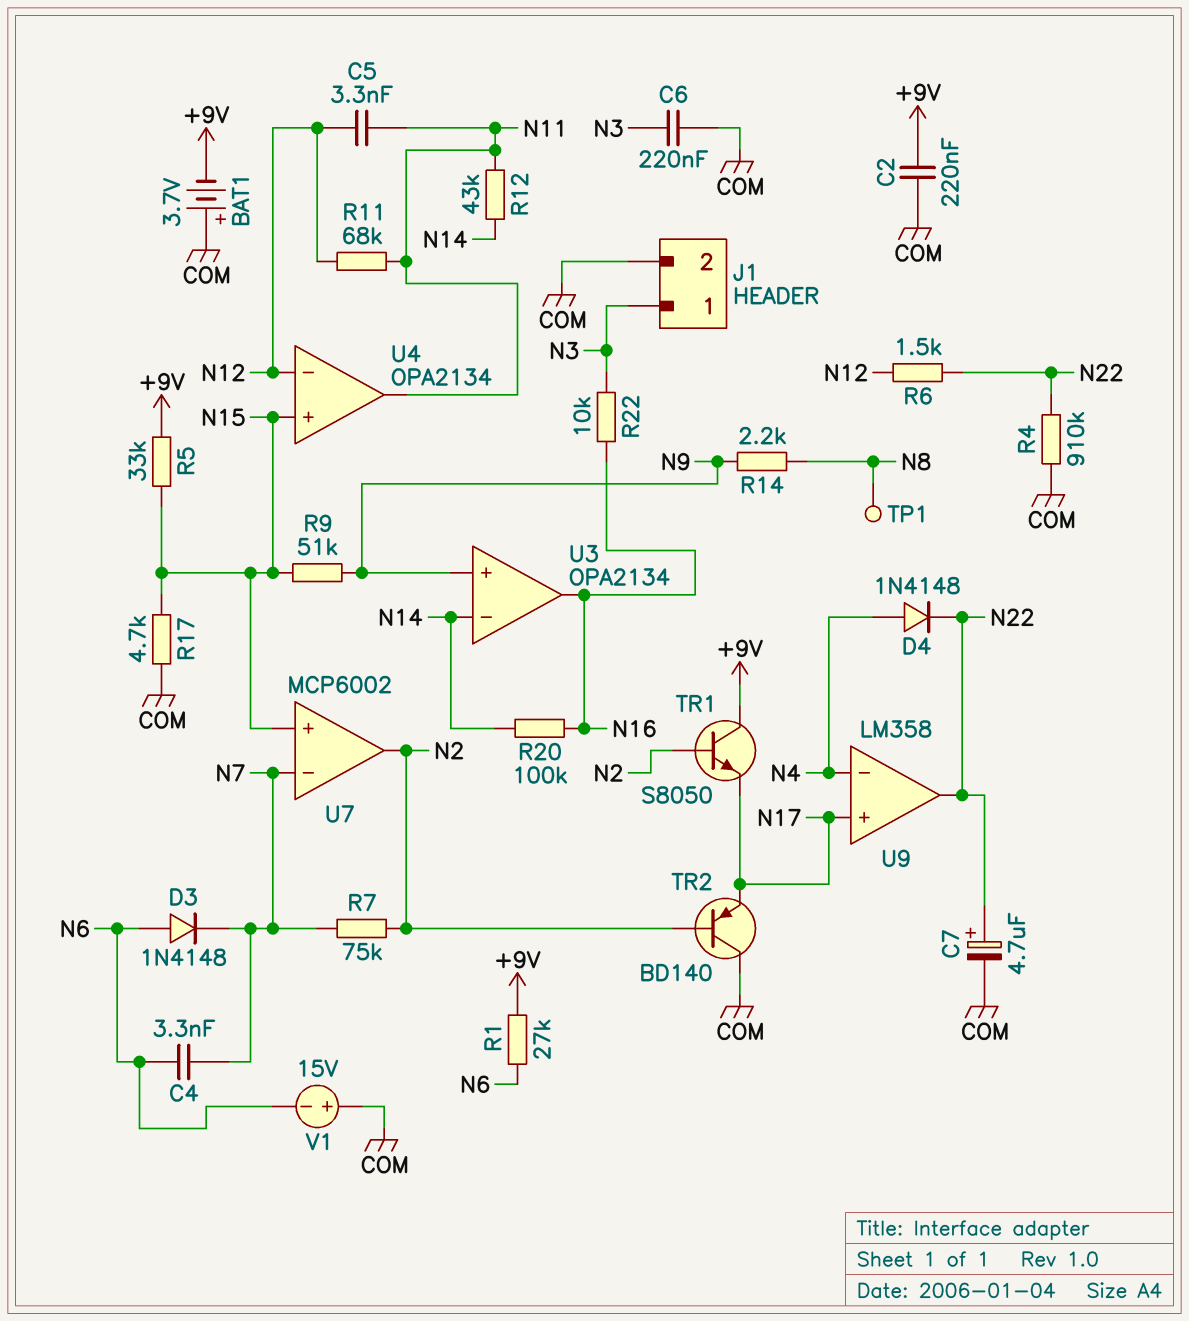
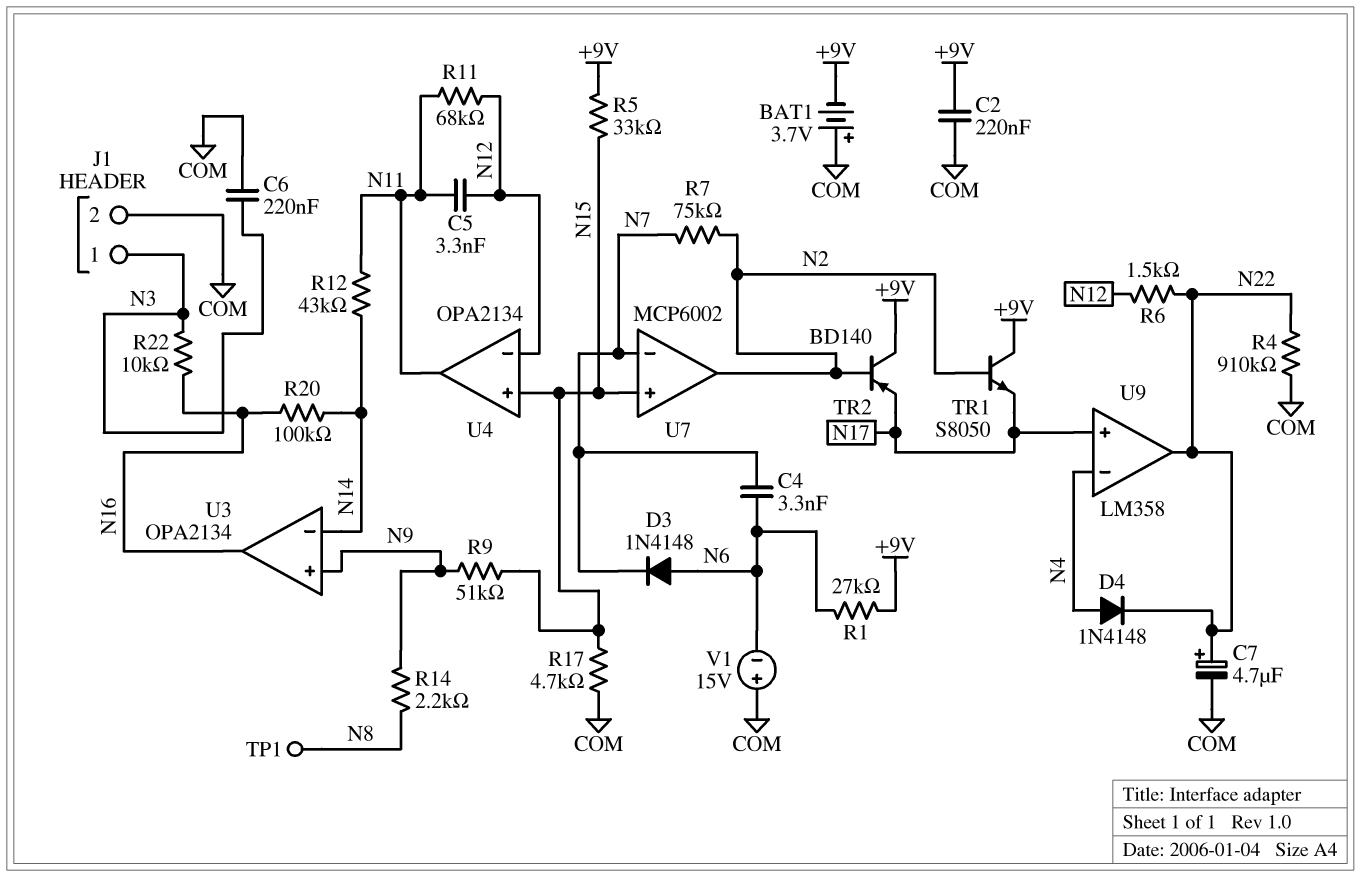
TR2: PNP BD140 (B N2, C COM, E N17) -> PNP BD140 (B N2, C +9V, E N17)

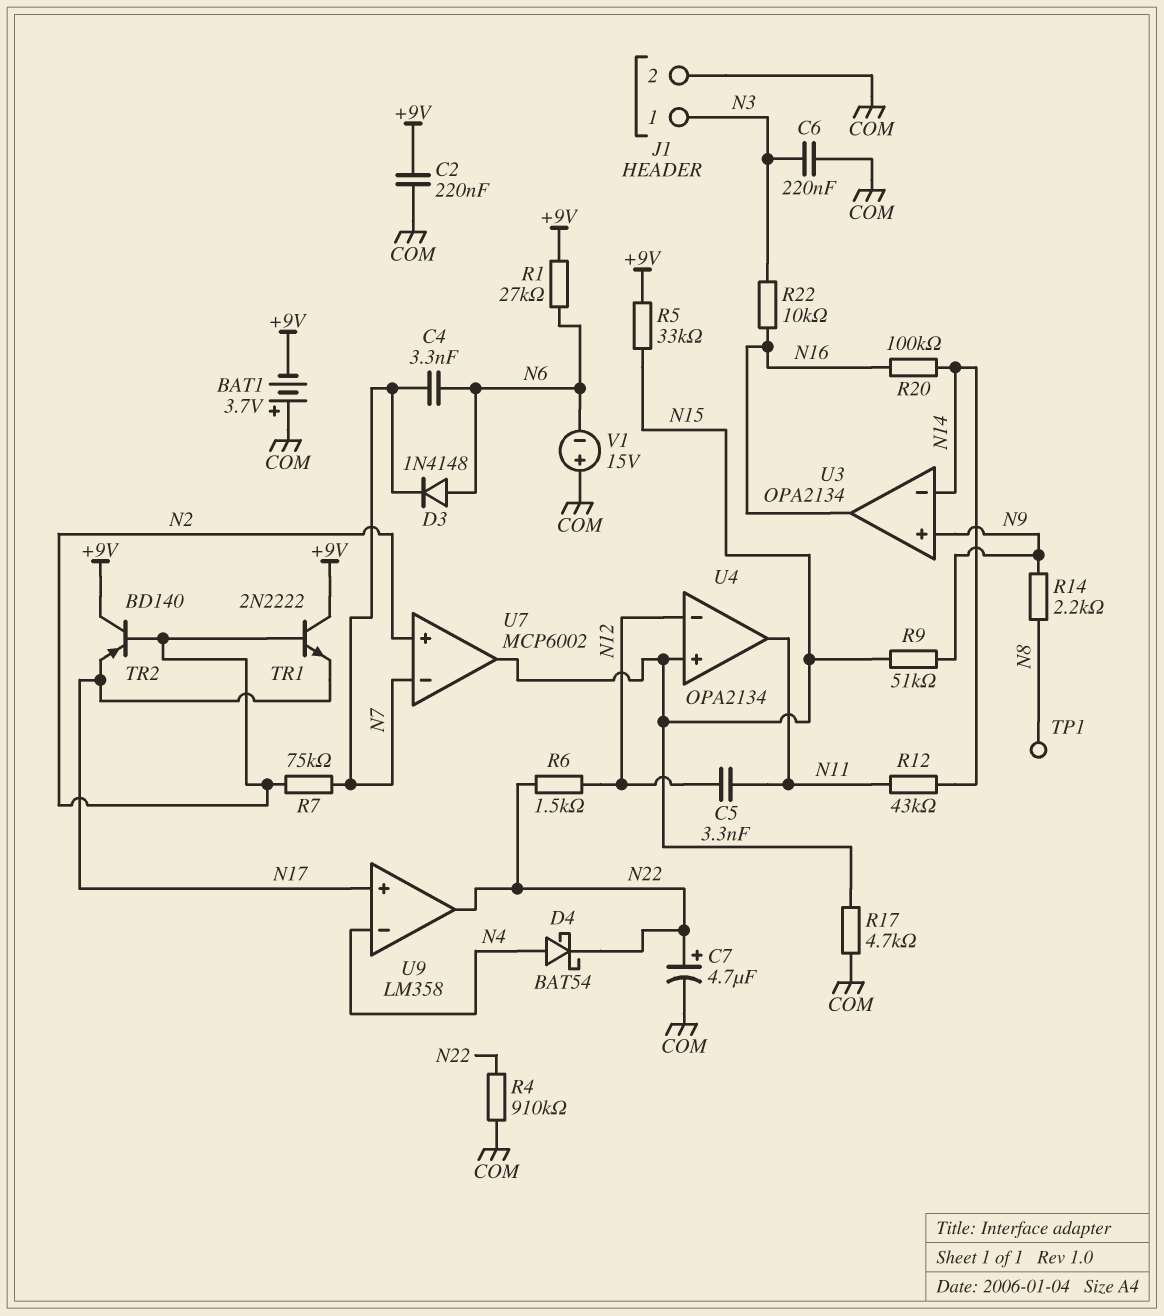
D4: diode 1N4148 (A N4, K N22) -> schottky BAT54 (A N4, K N22)
R11: 68k (N11, N12) -> none
TR1: NPN S8050 (B N2, C +9V, E N17) -> NPN 2N2222 (B N2, C +9V, E N17)
U7 pin in+: N15 -> N2
U7 pin out: N2 -> N15

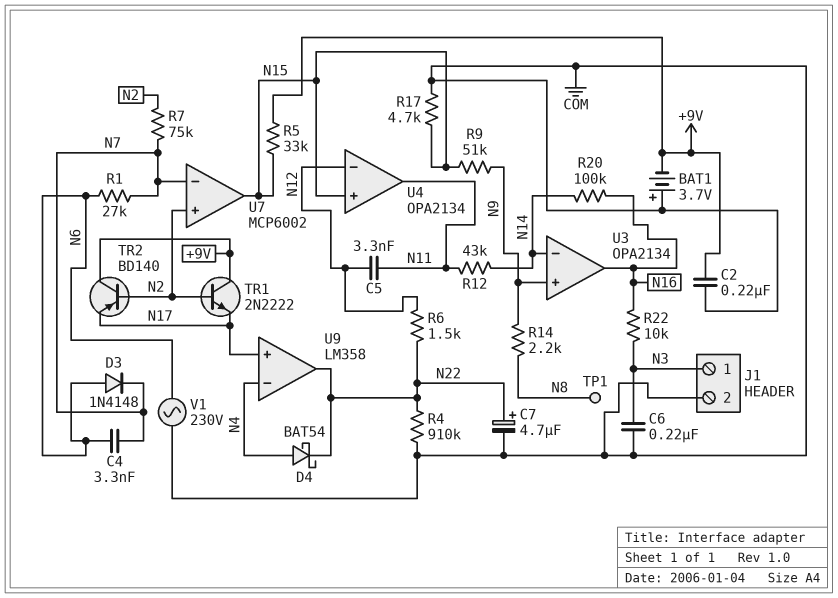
R1: 27k (+9V, N6) -> 27k (N6, N7)
V1: 15V (plus COM, minus N6) -> AC 230V (COM, N6)

